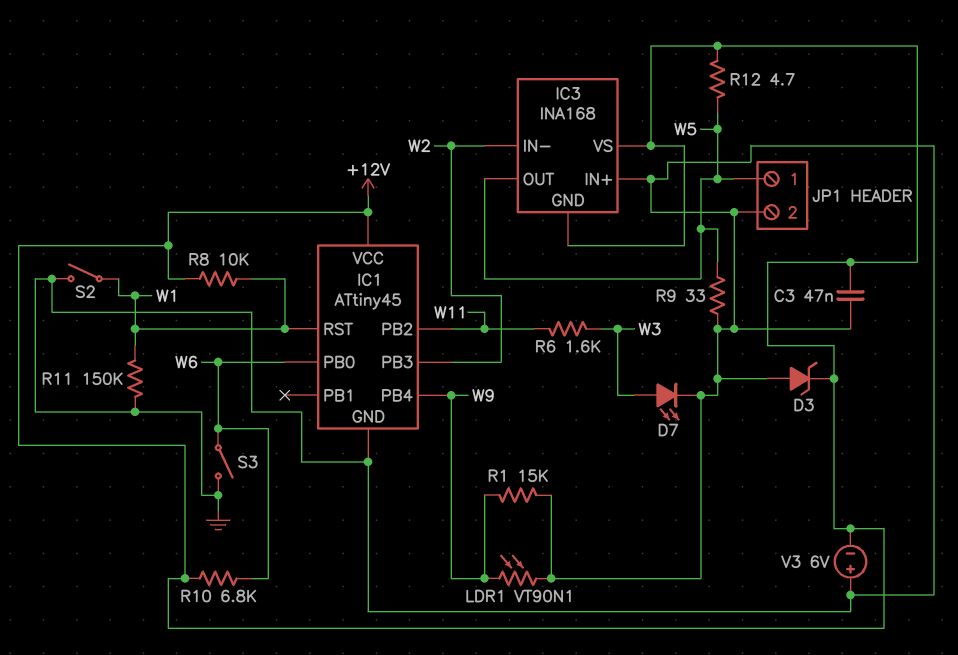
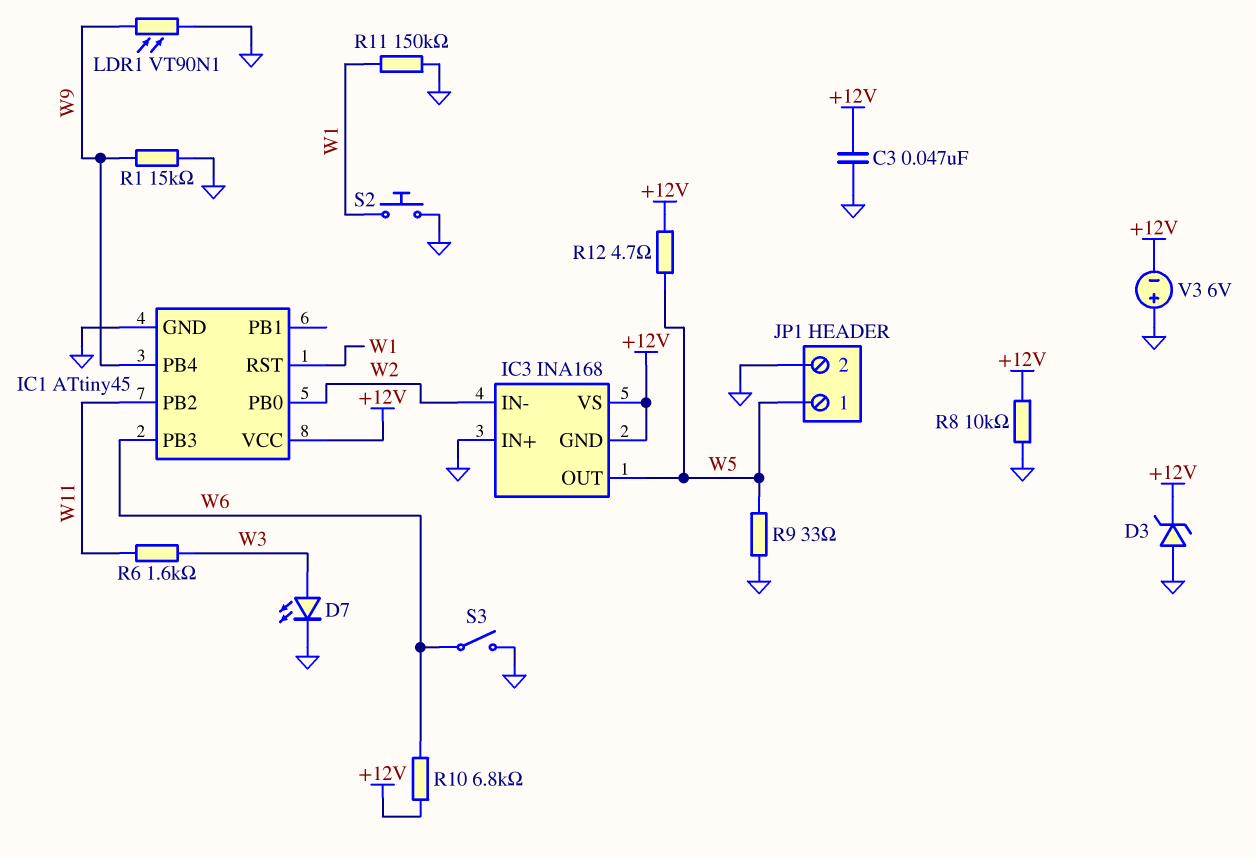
IC1 pin PB0: W6 -> W2
IC1 pin PB3: W2 -> W6
R8: 10k (+12V, W1) -> 10k (+12V, GND)
S2: switch (GND, W1) -> button (GND, W1)

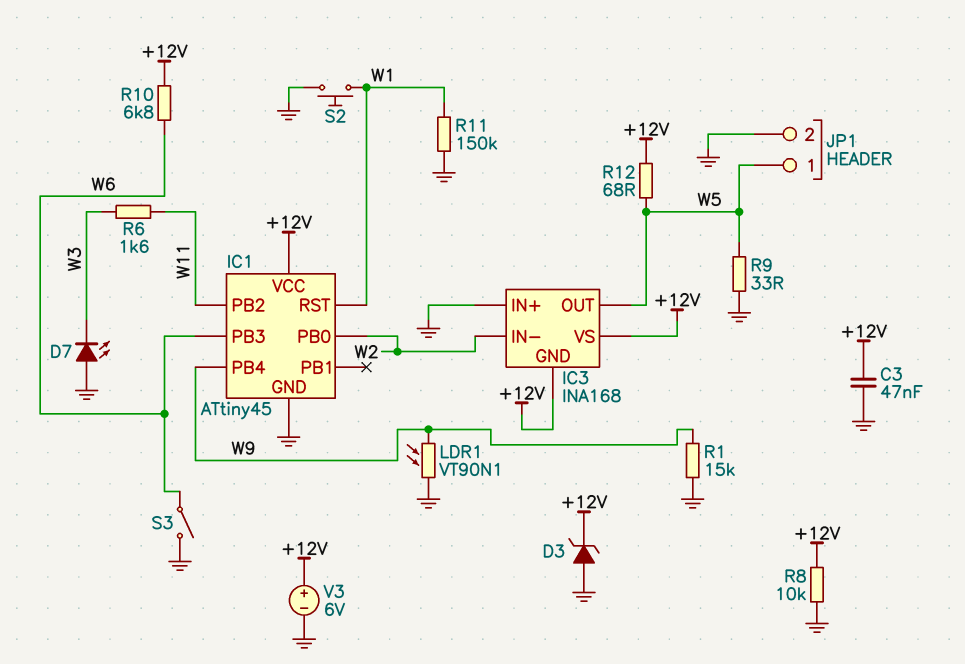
D7: LED (A W3, K GND) -> LED (A GND, K W3)
R12: 4.7 (+12V, W5) -> 68 (+12V, W5)
V3: 6V (plus GND, minus +12V) -> 6V (plus +12V, minus GND)

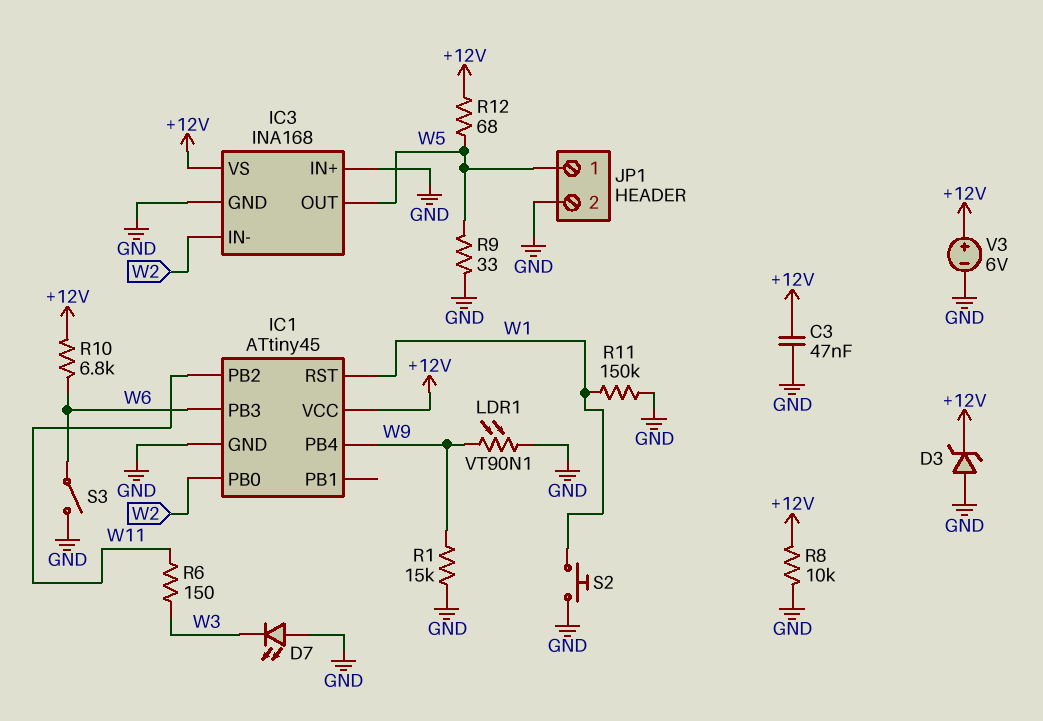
IC3 pin GND: +12V -> GND
R6: 1.6k (W3, W11) -> 150 (W3, W11)

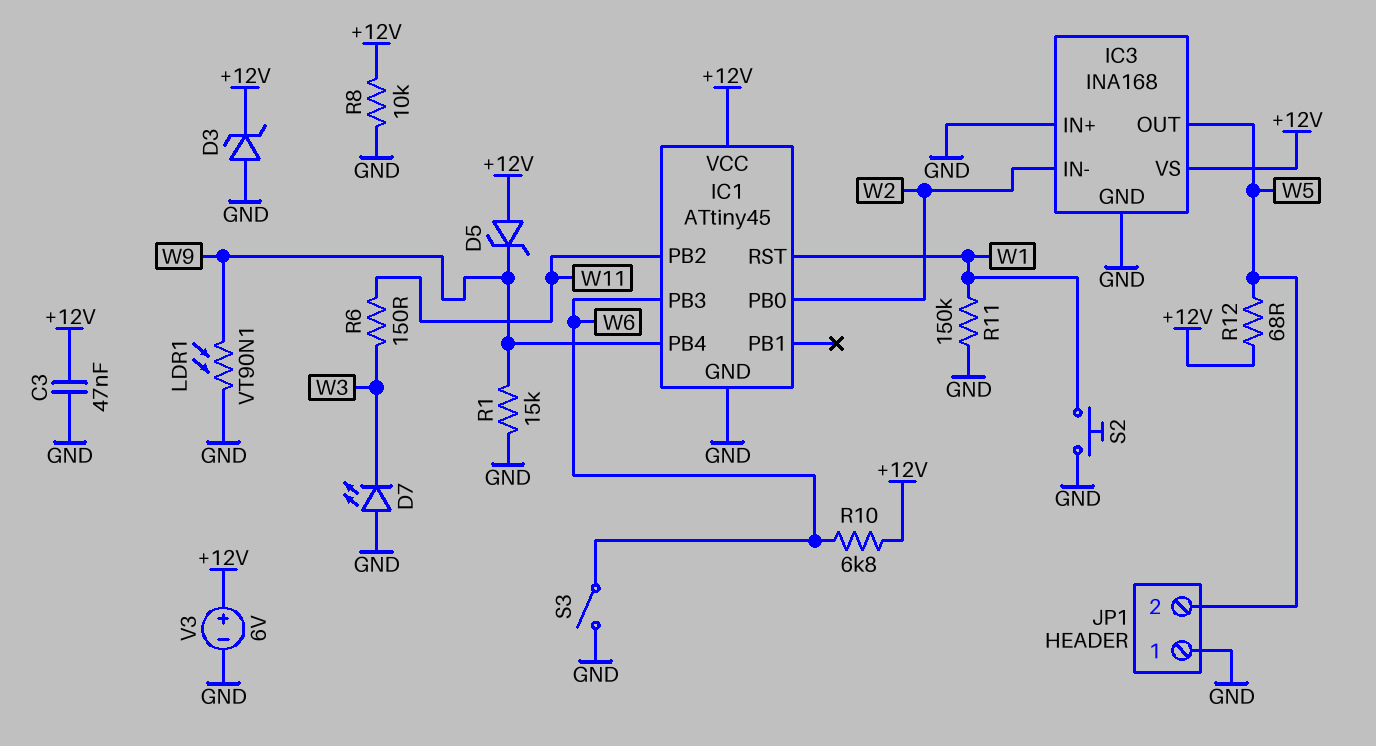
D5: none -> zener (A +12V, K W9)
JP1 pin 1: W5 -> GND
JP1 pin 2: GND -> W5
R9: 33 (GND, W5) -> none

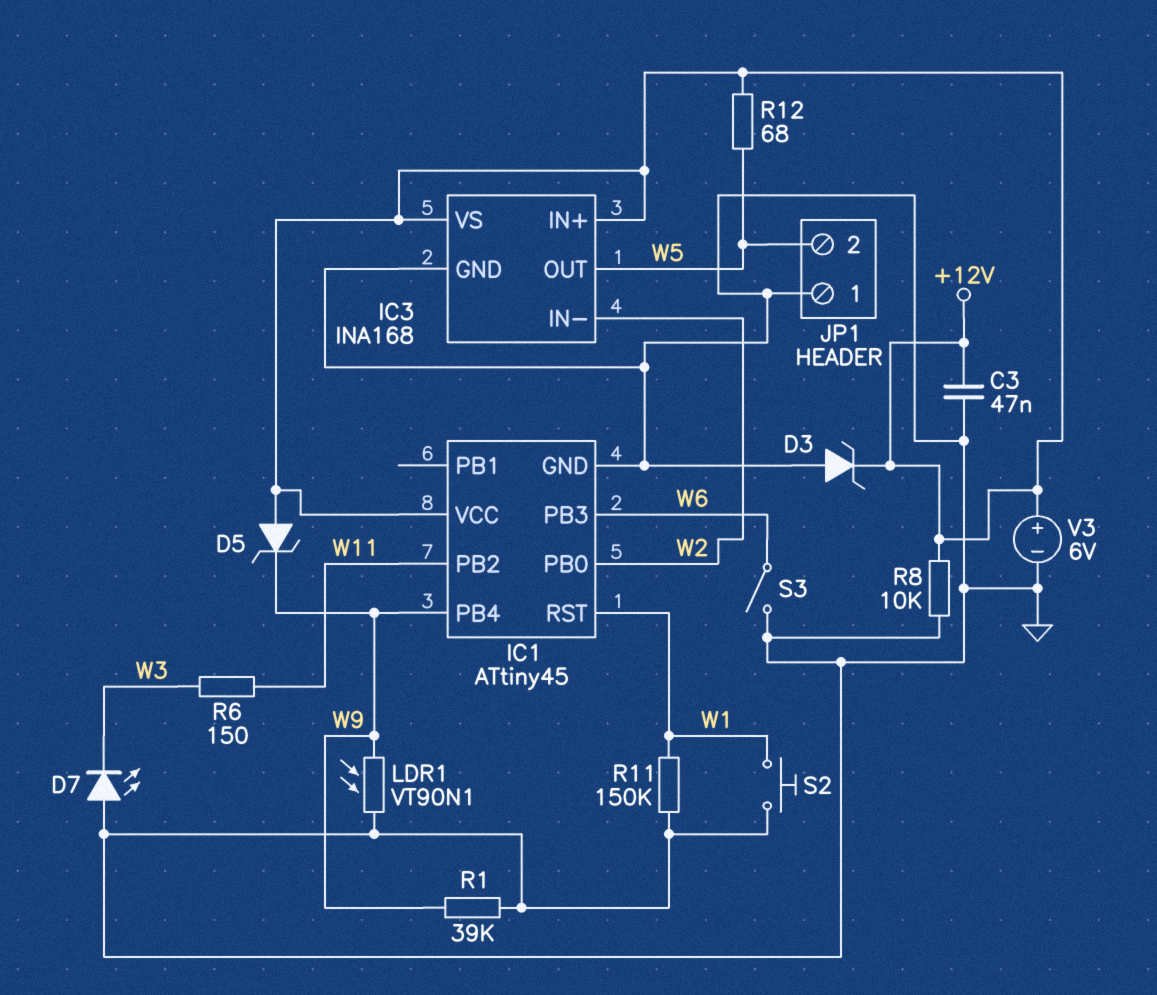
IC3 pin IN+: GND -> +12V
R1: 15k (GND, W9) -> 39k (GND, W9)
R10: 6.8k (+12V, W6) -> none

